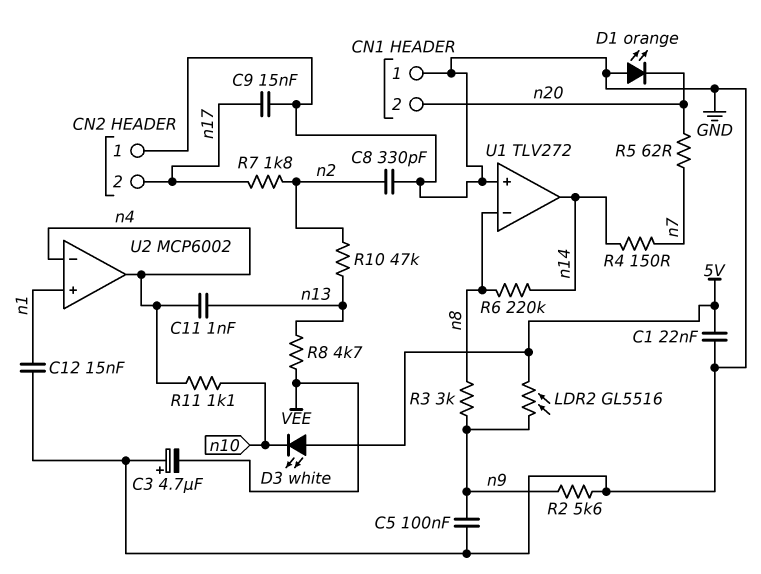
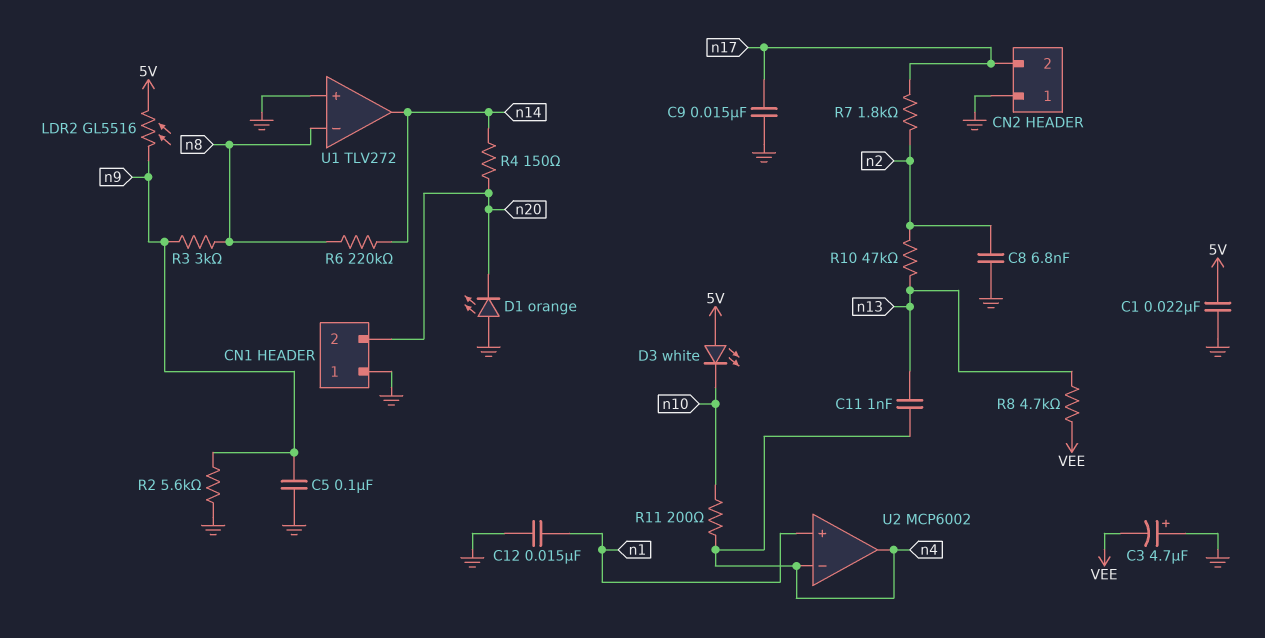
C8: 330pF (GND, n2) -> 6.8nF (GND, n2)
R4: 150 (n7, n14) -> 150 (n14, n20)
R5: 62 (n7, n20) -> none
R11: 1.1k (n4, n10) -> 200 (n4, n10)

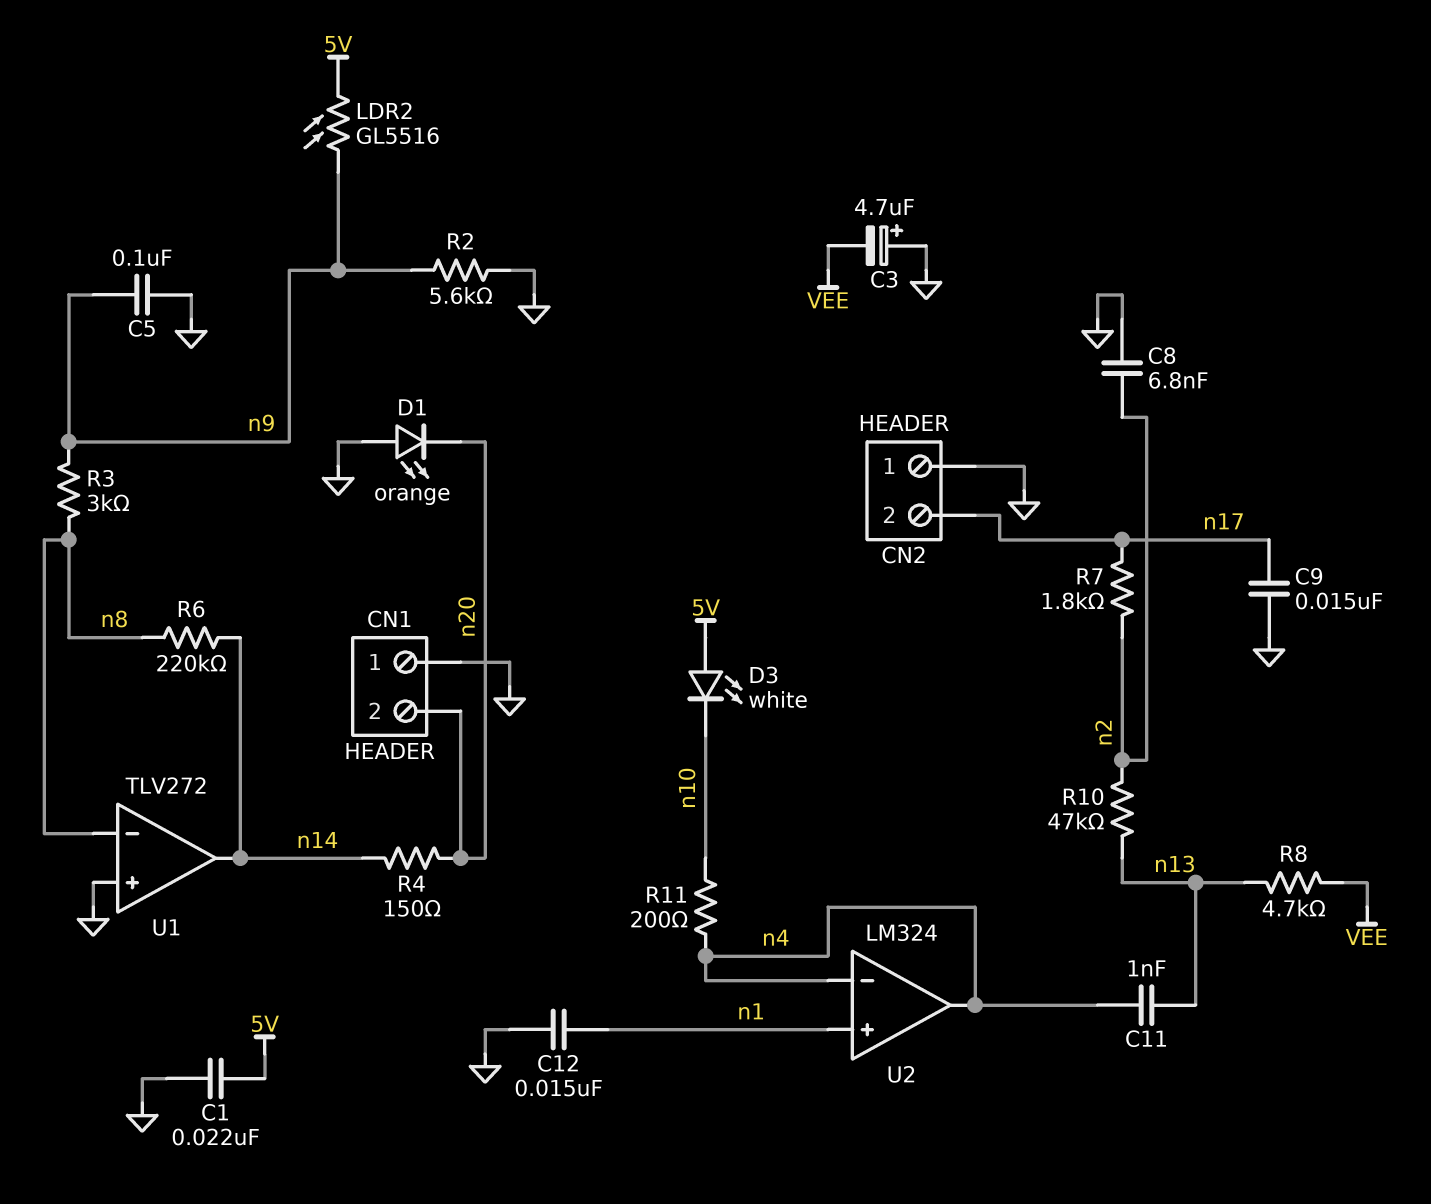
U2: MCP6002 -> LM324

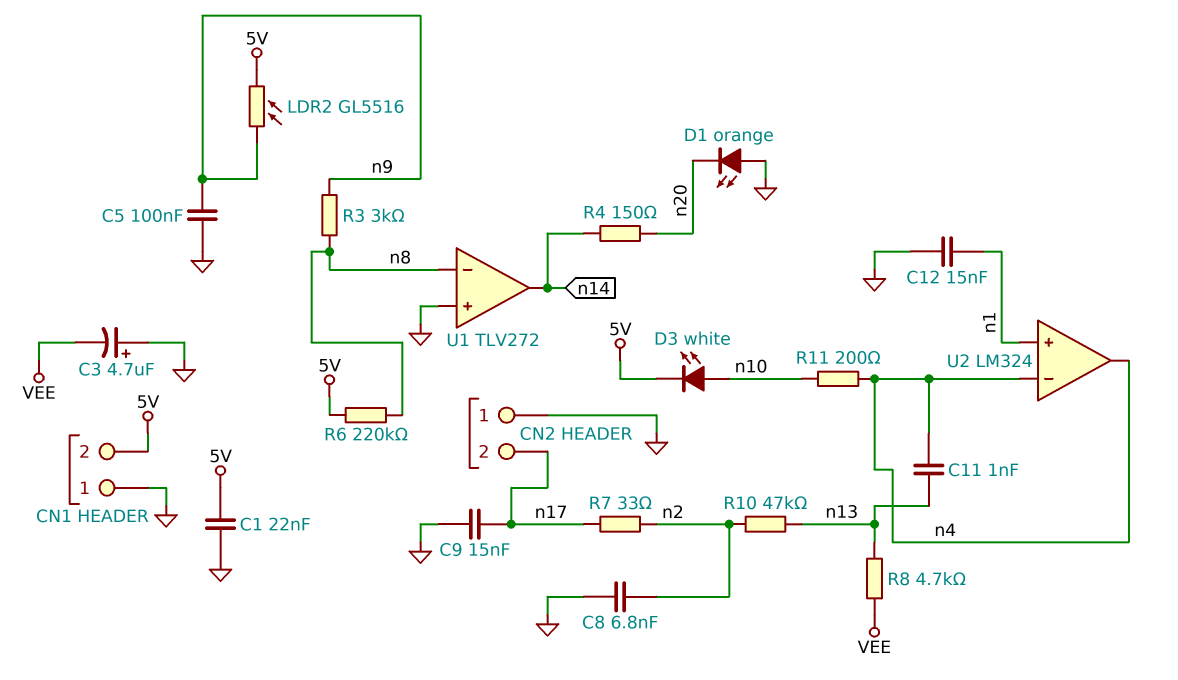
CN1 pin 2: n20 -> 5V
D3: LED white (A 5V, K n10) -> LED white (A n10, K 5V)
R2: 5.6k (GND, n9) -> none
R6: 220k (n8, n14) -> 220k (5V, n8)
R7: 1.8k (n2, n17) -> 33 (n2, n17)

